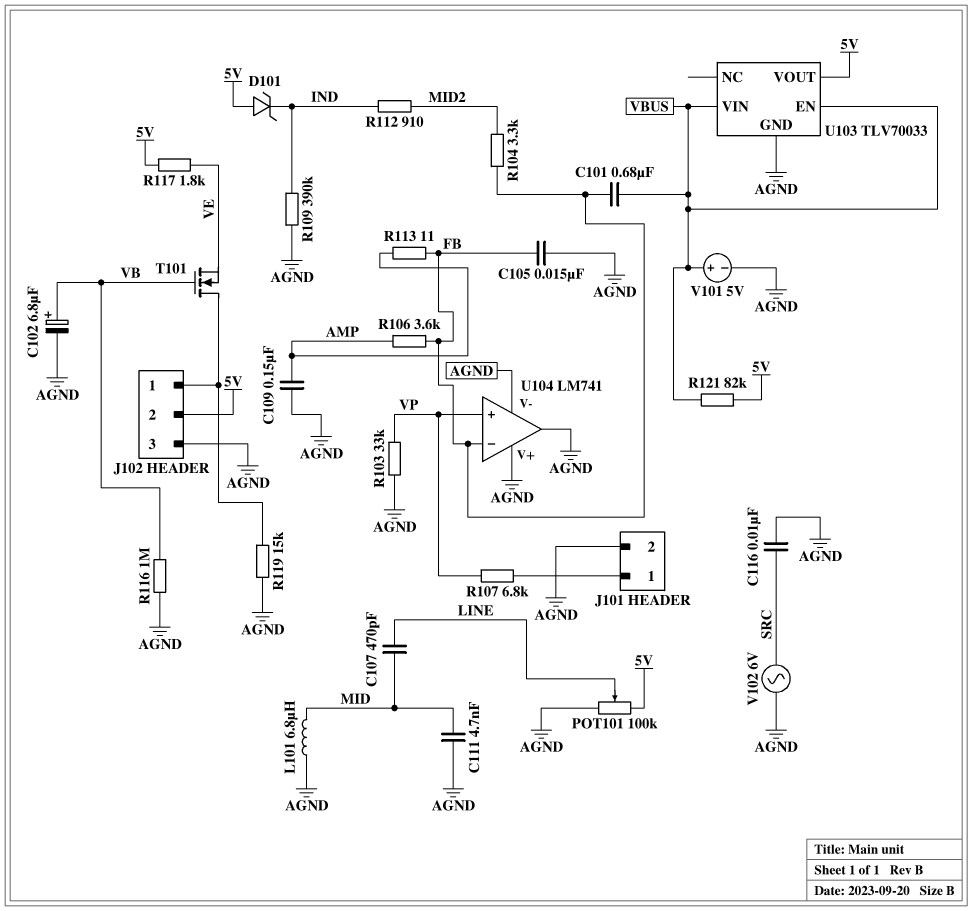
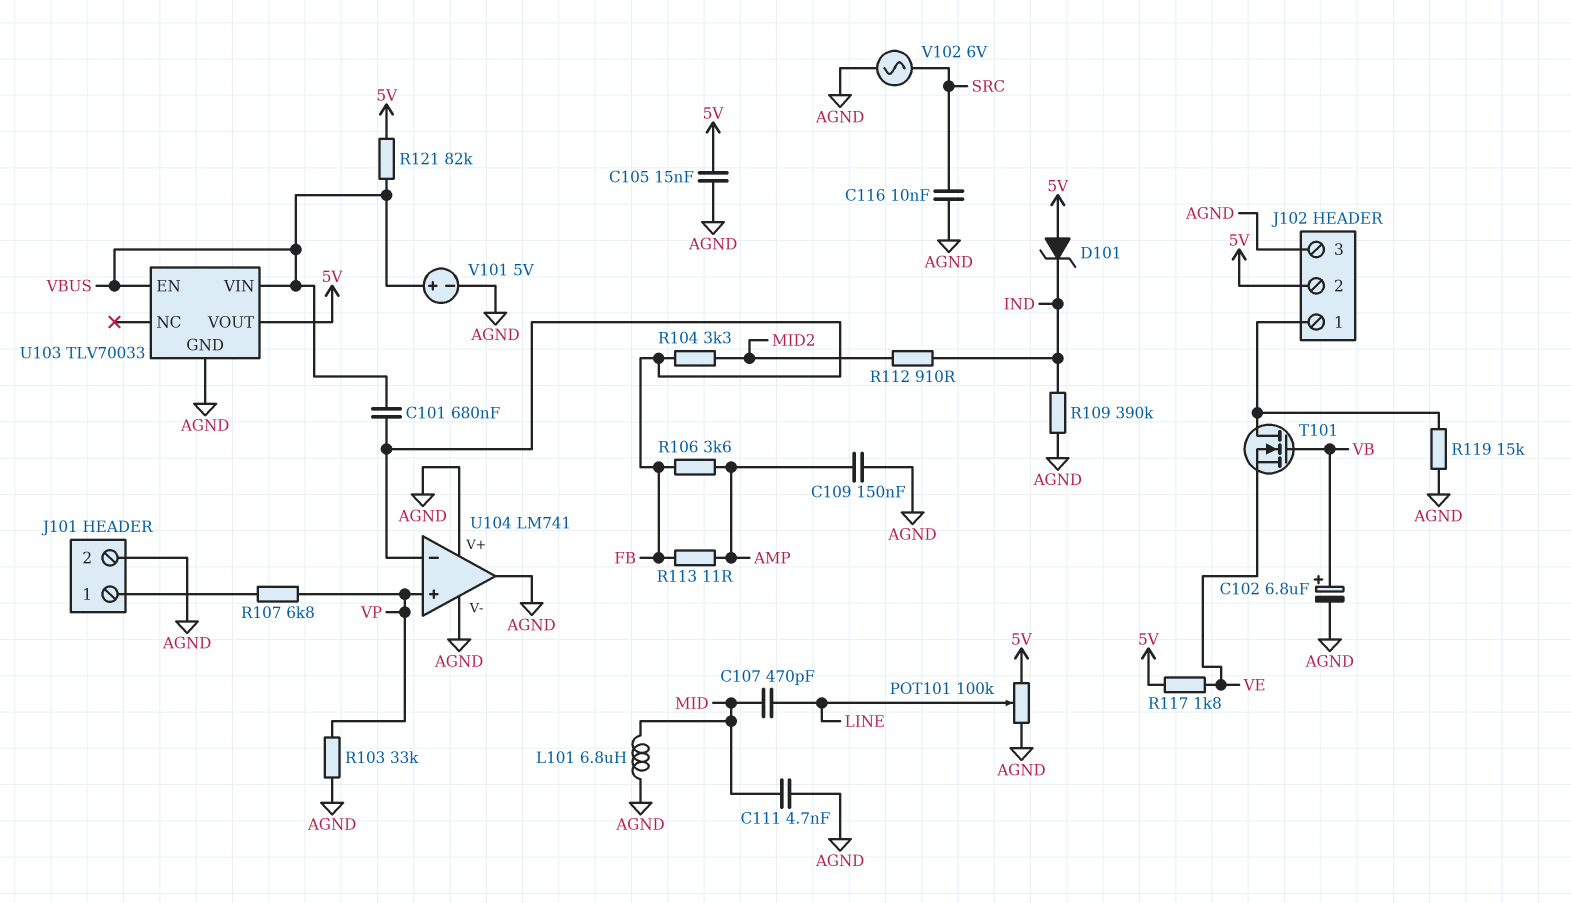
C105: 15nF (AGND, FB) -> 15nF (5V, AGND)
R116: 1M (AGND, VB) -> none

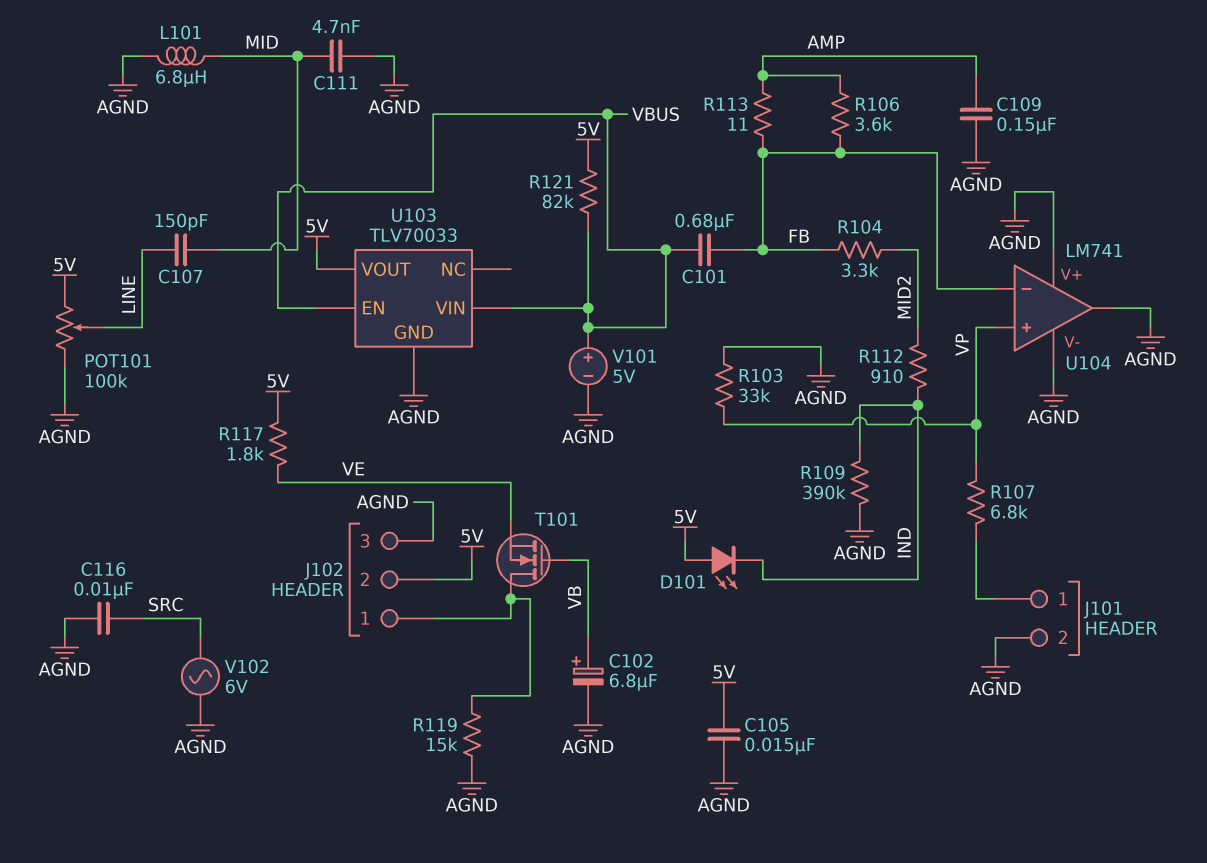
C107: 470pF (LINE, MID) -> 150pF (LINE, MID)
D101: zener (A 5V, K IND) -> LED (A 5V, K IND)

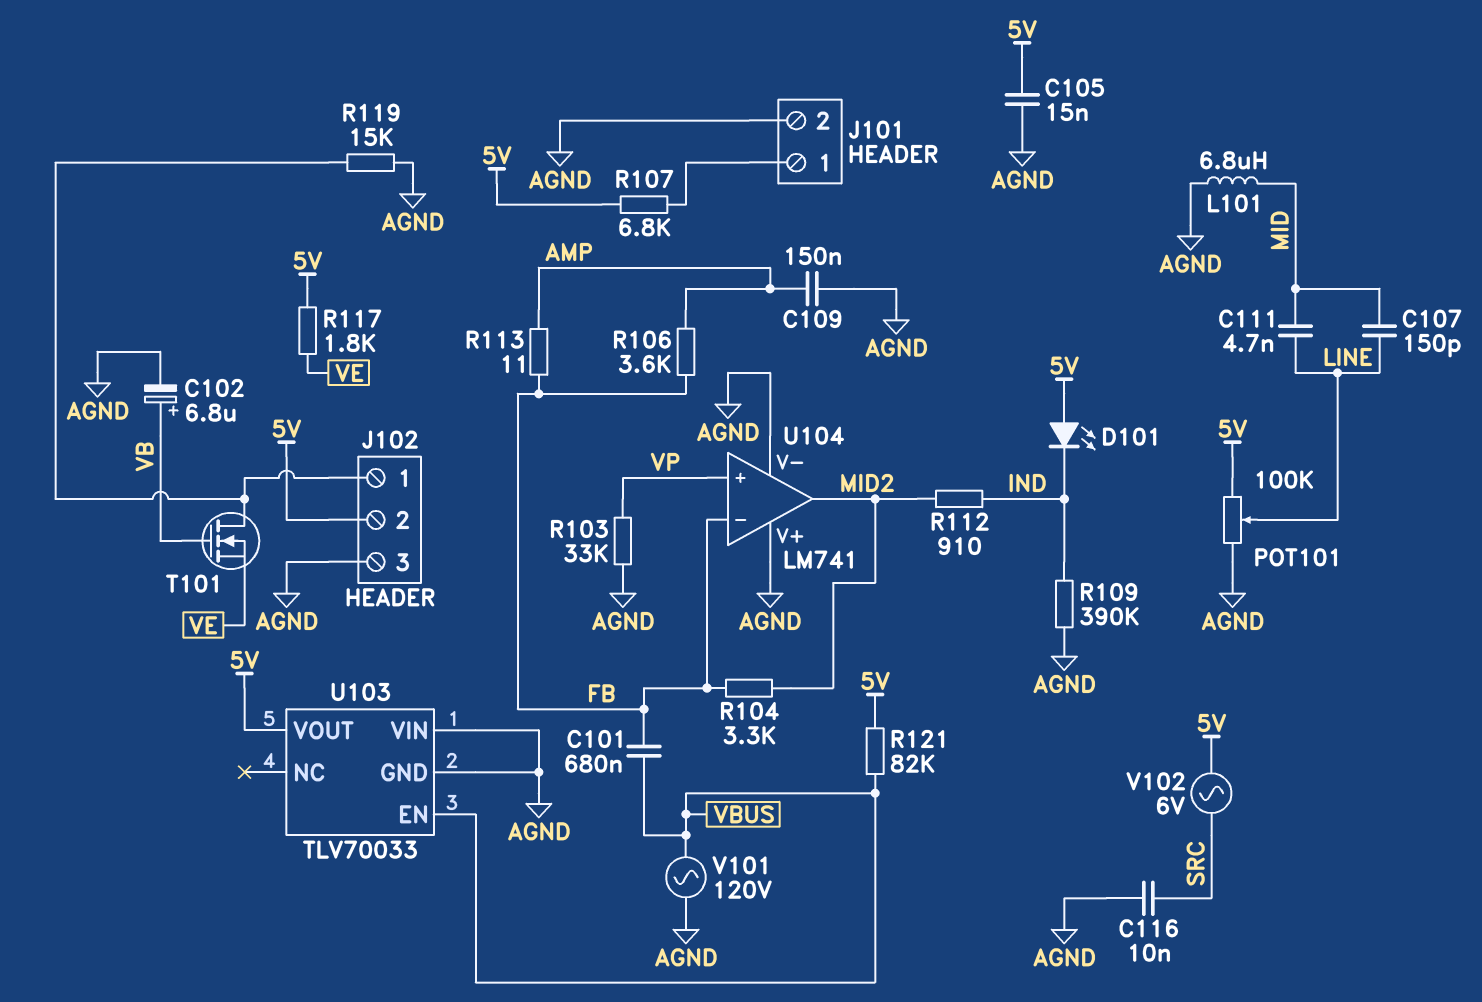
C111: 4.7nF (AGND, MID) -> 4.7nF (LINE, MID)
R107: 6.8k (J101/1, VP) -> 6.8k (5V, J101/1)
U103 pin VIN: VBUS -> AGND
U104 pin out: AGND -> MID2
V101: 5V (plus VBUS, minus AGND) -> AC 120V (AGND, VBUS)
V102: AC 6V (AGND, SRC) -> AC 6V (5V, SRC)

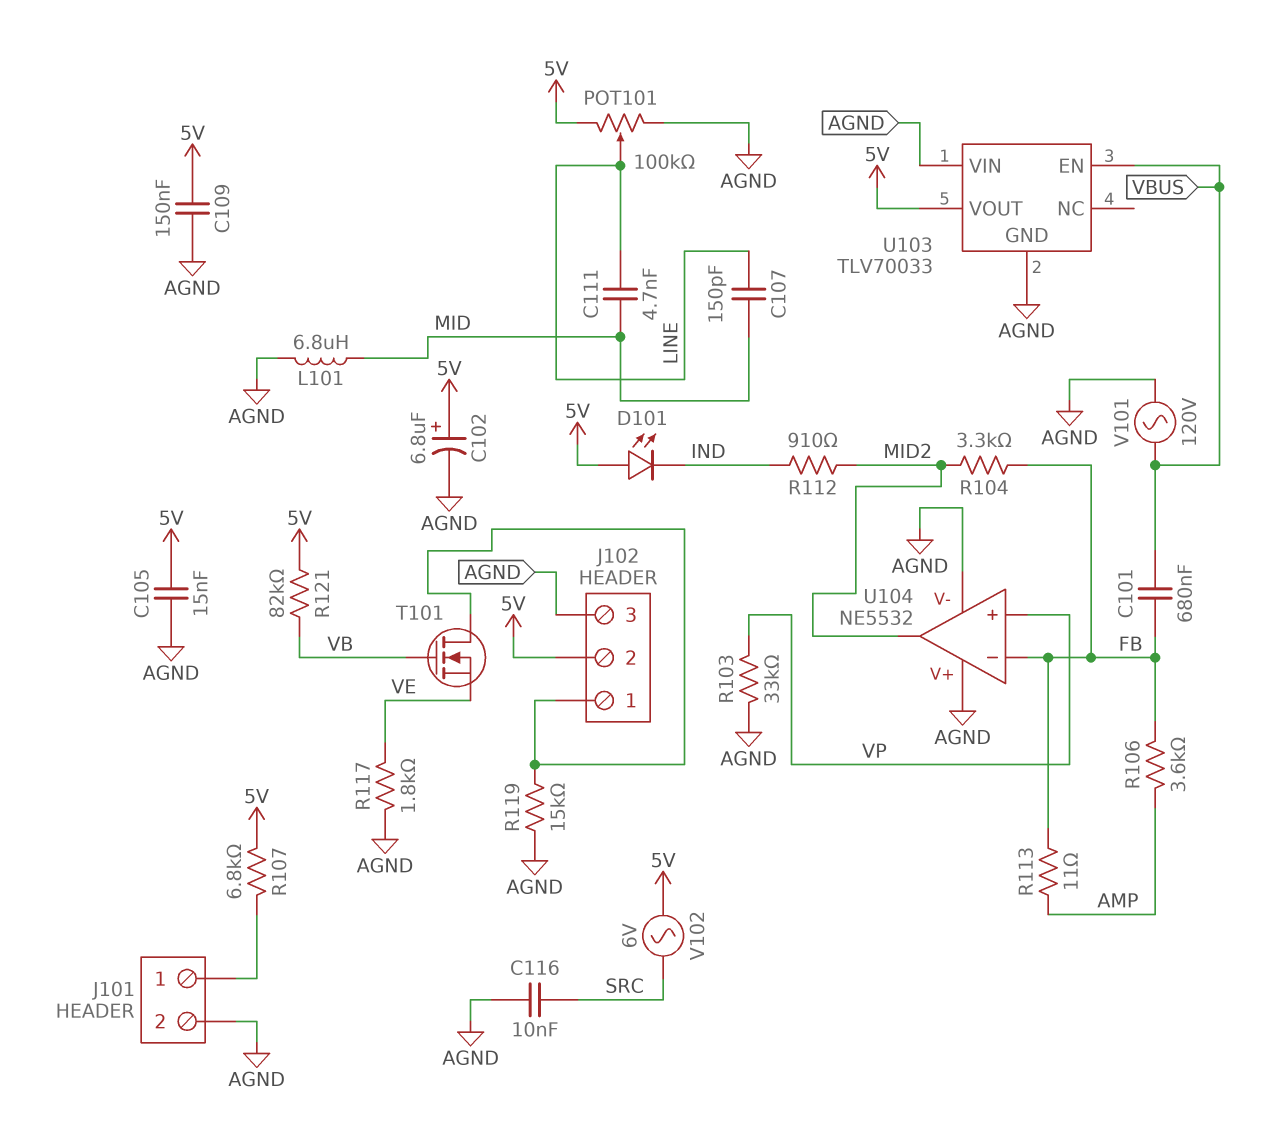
C102: 6.8uF (plus VB, minus AGND) -> 6.8uF (plus 5V, minus AGND)
C109: 150nF (AGND, AMP) -> 150nF (5V, AGND)
R109: 390k (AGND, IND) -> none
R117: 1.8k (5V, VE) -> 1.8k (AGND, VE)
R121: 82k (5V, VBUS) -> 82k (5V, VB)
U104: LM741 -> NE5532

